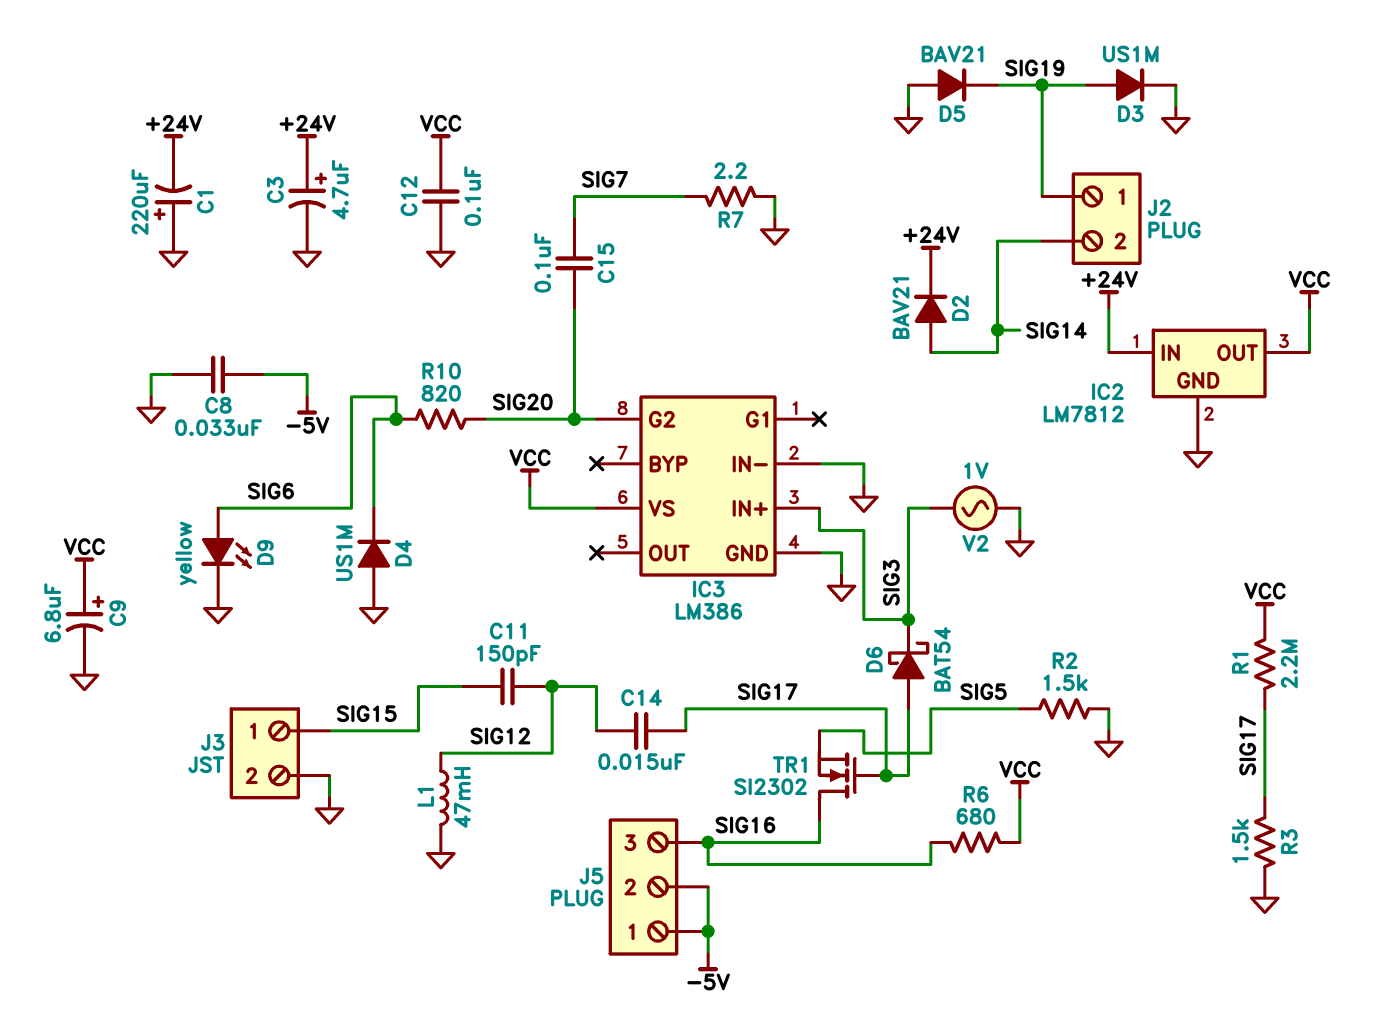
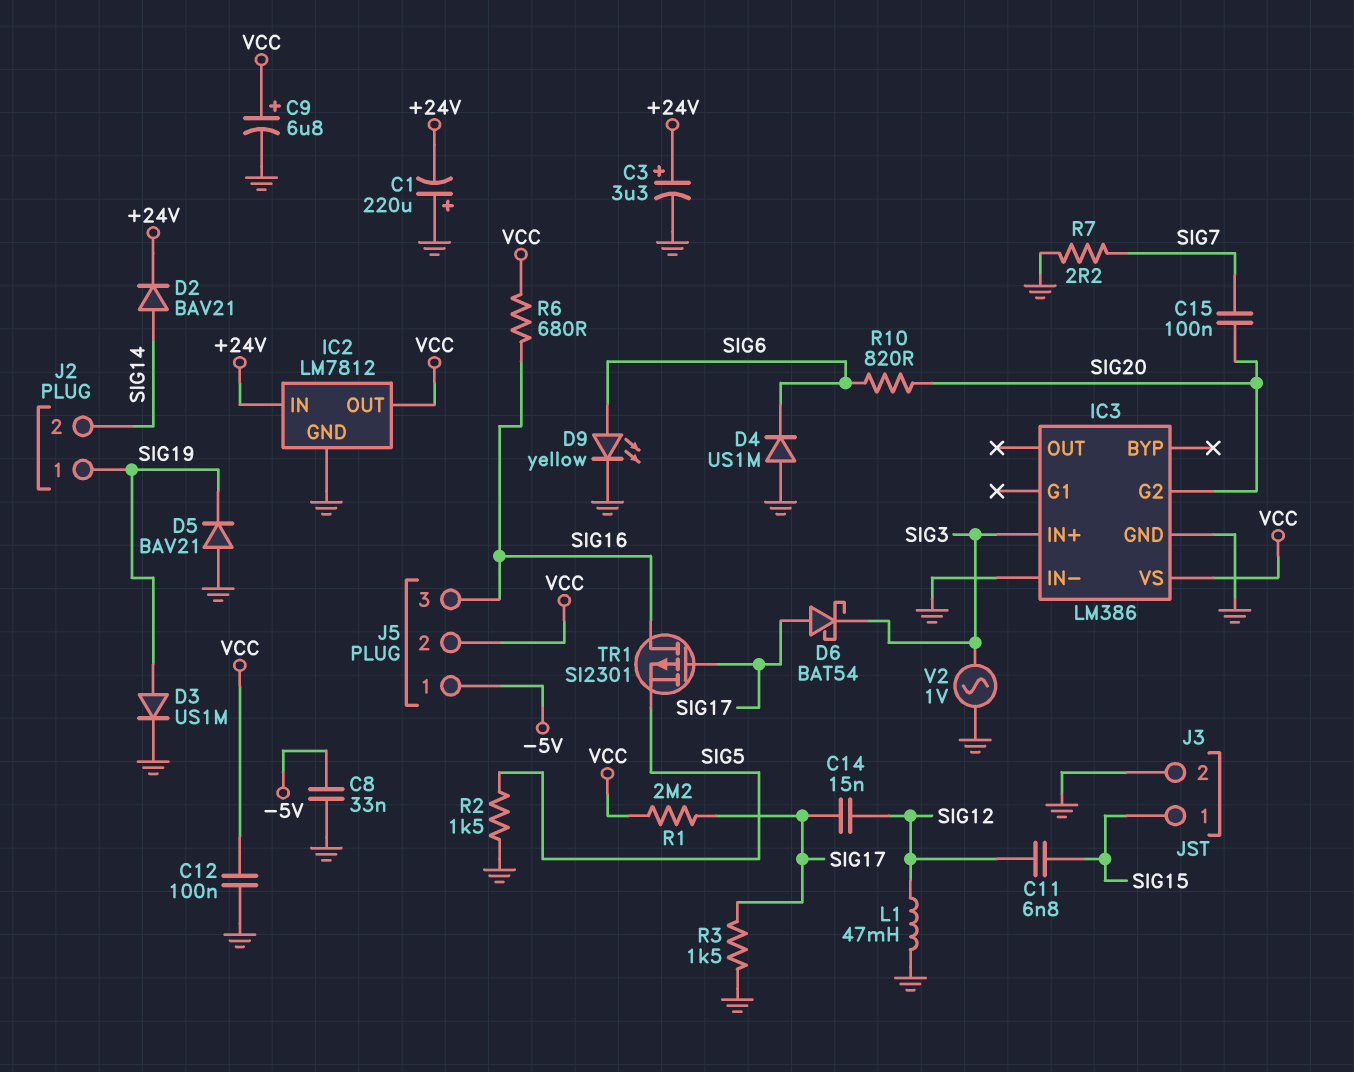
C3: 4.7uF (plus +24V, minus GND) -> 3.3uF (plus +24V, minus GND)
C11: 150pF (SIG12, SIG15) -> 6.8nF (SIG12, SIG15)
J5 pin 2: -5V -> VCC
TR1: NMOS SI2302 (G SIG17, D SIG16, S SIG5) -> PMOS SI2301 (G SIG17, D SIG16, S SIG5)

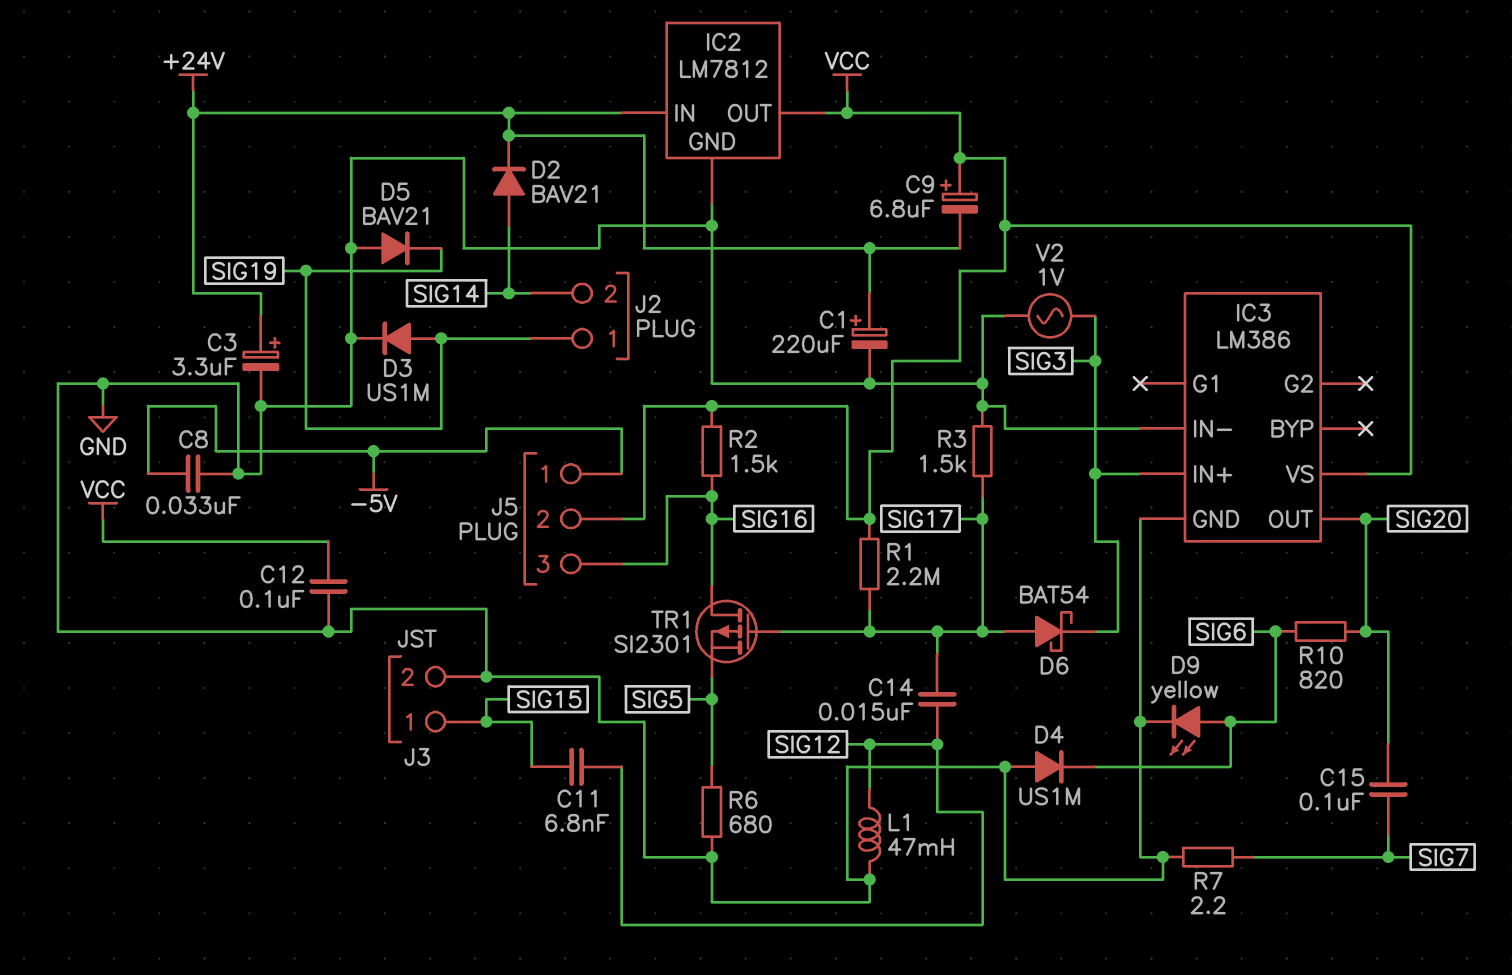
C1: 220uF (plus GND, minus +24V) -> 220uF (plus +24V, minus GND)
C9: 6.8uF (plus VCC, minus GND) -> 6.8uF (plus VCC, minus +24V)
IC3 pin G2: SIG20 -> none
IC3 pin OUT: none -> SIG20
R2: 1.5k (GND, SIG5) -> 1.5k (SIG16, VCC)
R6: 680 (SIG16, VCC) -> 680 (GND, SIG5)

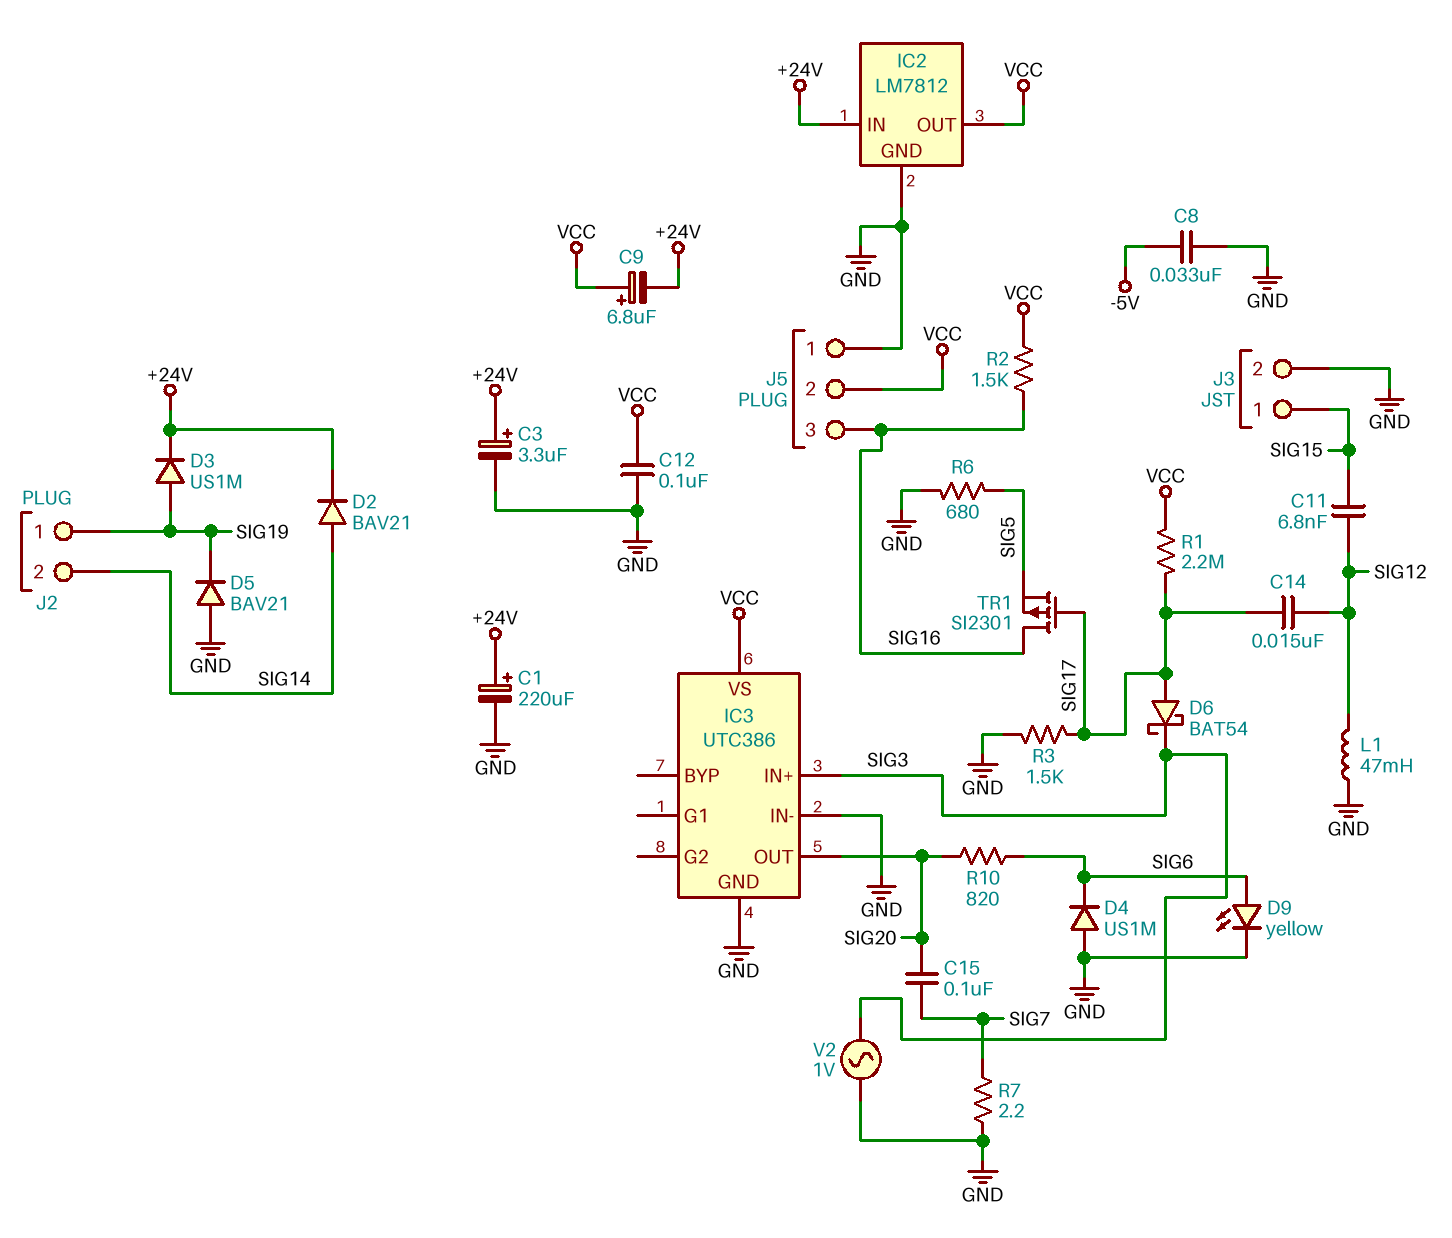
D3: diode US1M (A SIG19, K GND) -> diode US1M (A SIG19, K +24V)
IC3: LM386 -> UTC386
J5 pin 1: -5V -> GND

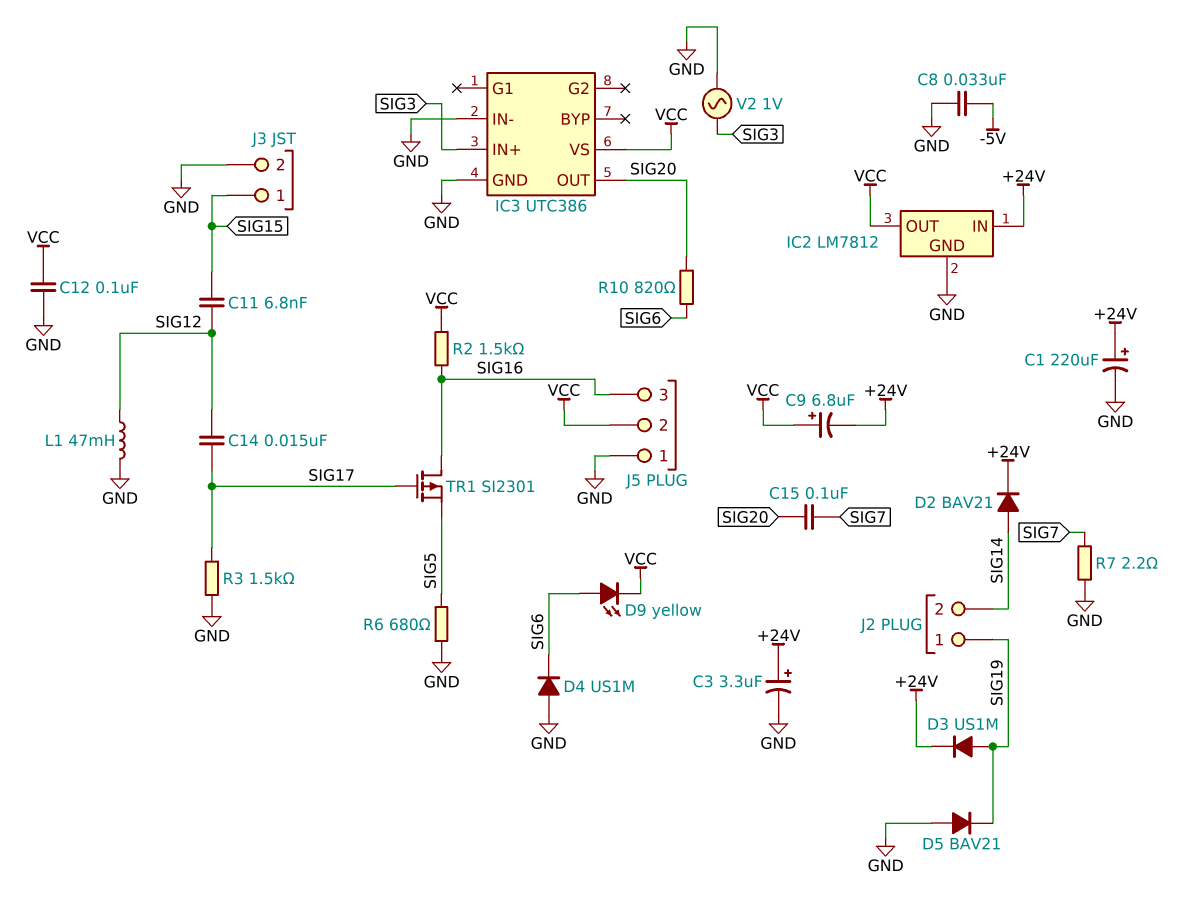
D6: schottky BAT54 (A SIG17, K SIG3) -> none
D9: LED yellow (A SIG6, K GND) -> LED yellow (A SIG6, K VCC)
R1: 2.2M (SIG17, VCC) -> none

